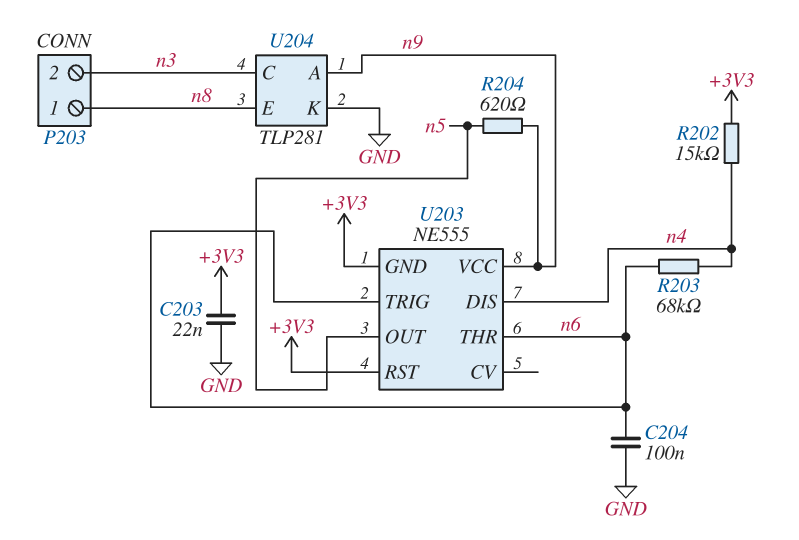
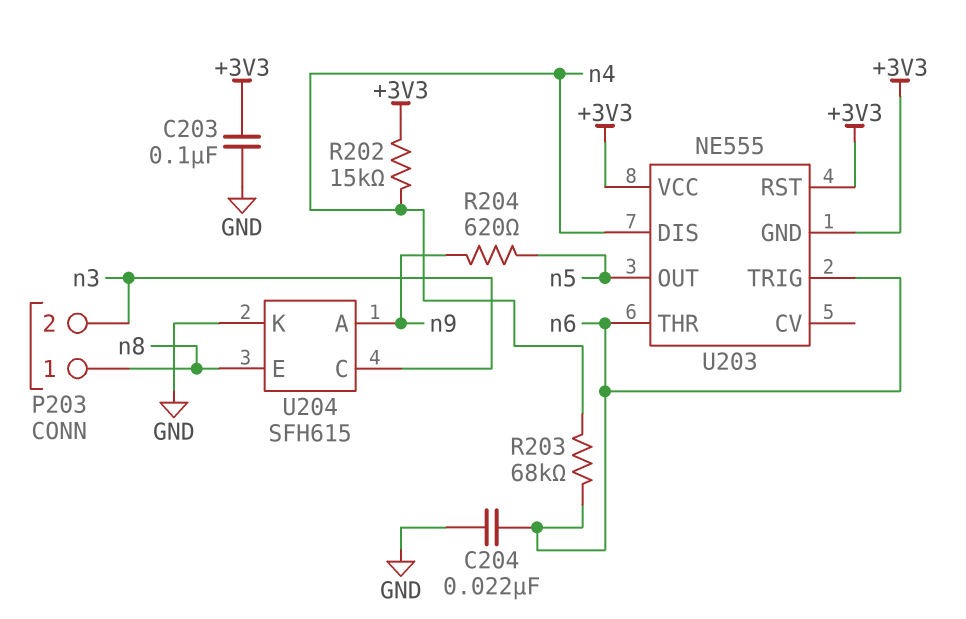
C203: 22nF (+3V3, GND) -> 100nF (+3V3, GND)
C204: 100nF (GND, n6) -> 22nF (GND, n6)
U203 pin VCC: n9 -> +3V3
U204: TLP281 -> SFH615

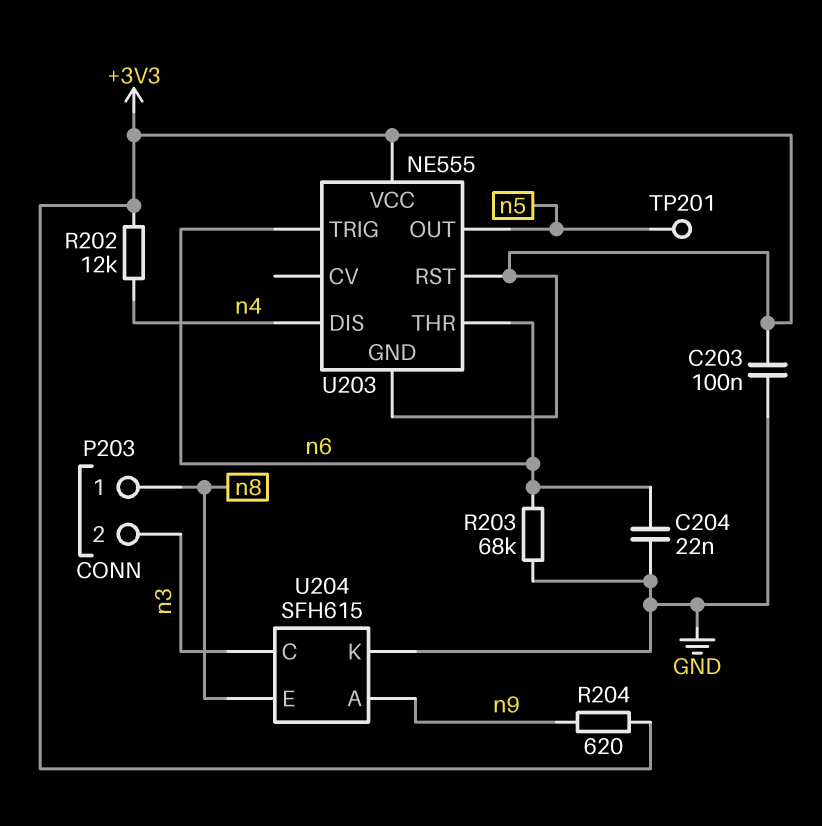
R202: 15k (+3V3, n4) -> 12k (+3V3, n4)
R203: 68k (n4, n6) -> 68k (GND, n6)
R204: 620 (n5, n9) -> 620 (+3V3, n9)
TP201: none -> test point (n5)

